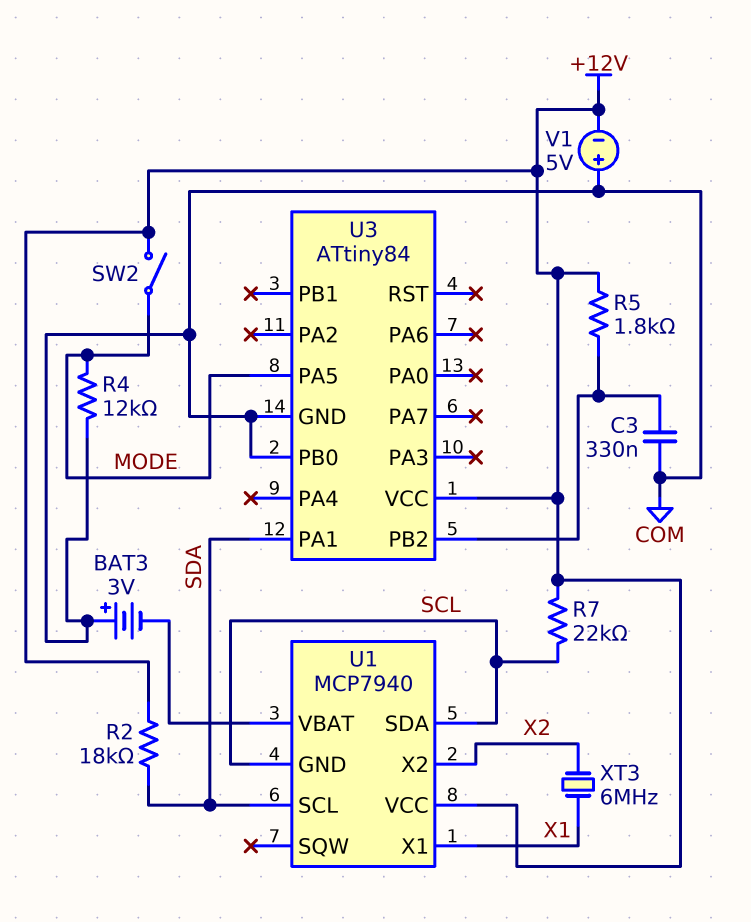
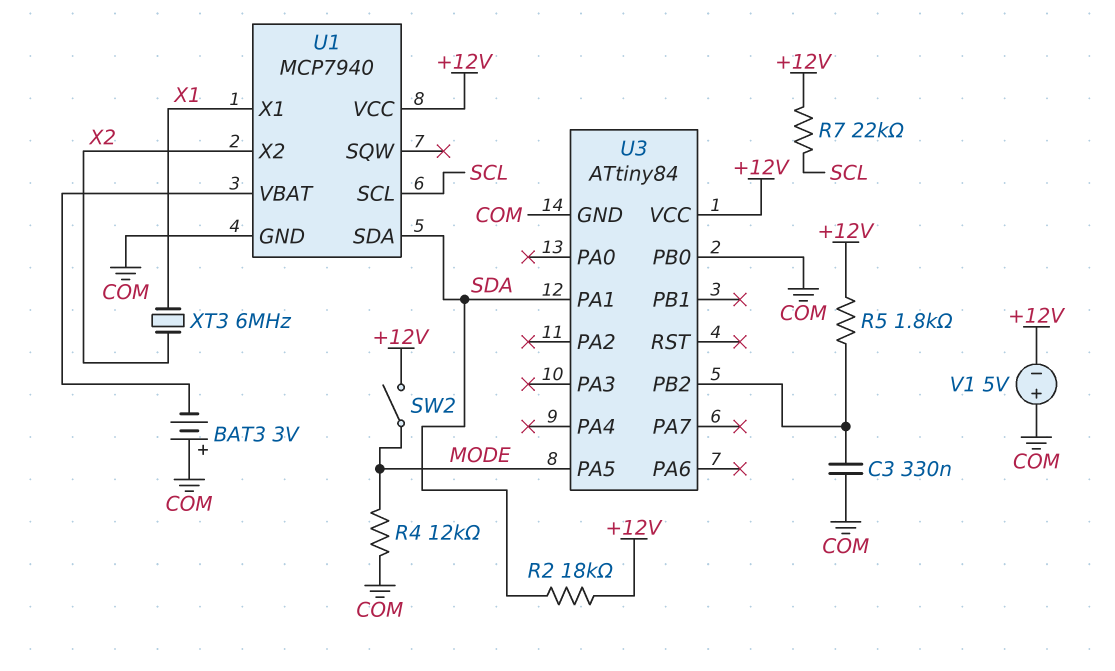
U1 pin GND: SCL -> COM
U1 pin SCL: SDA -> SCL
U1 pin SDA: SCL -> SDA

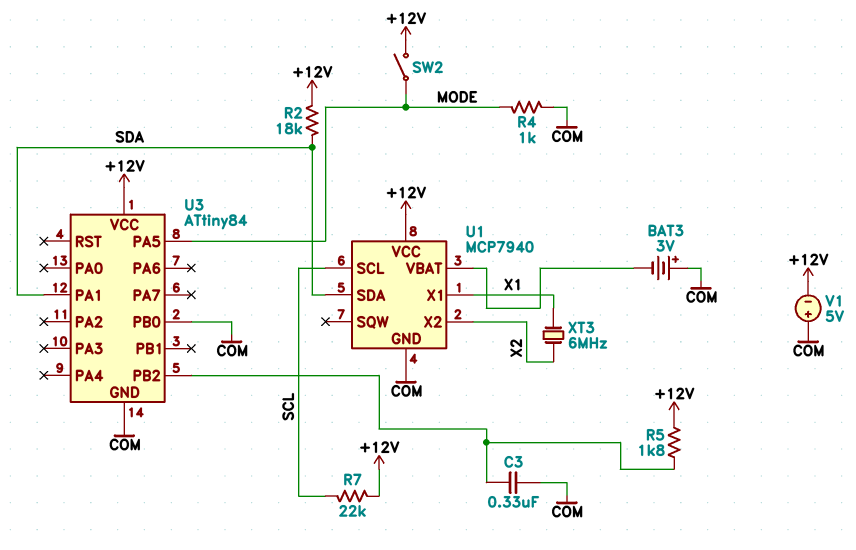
R4: 12k (COM, MODE) -> 1k (COM, MODE)

